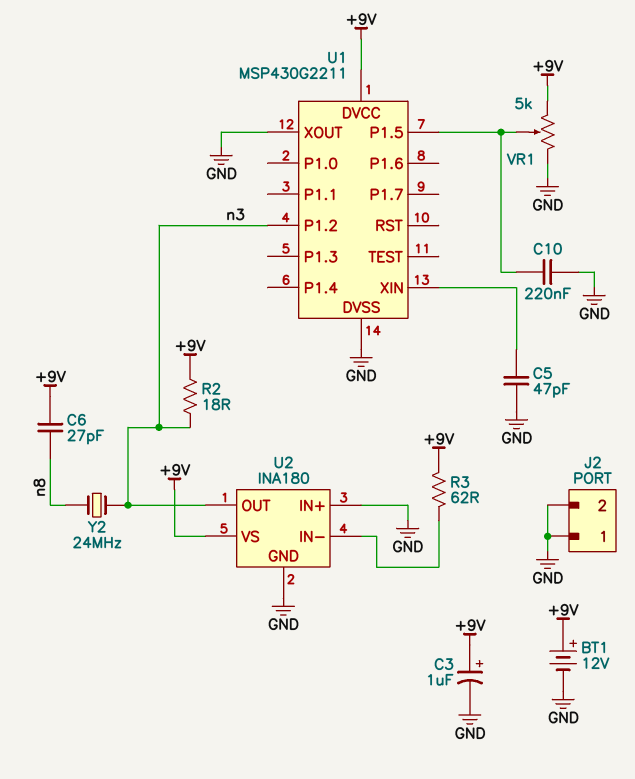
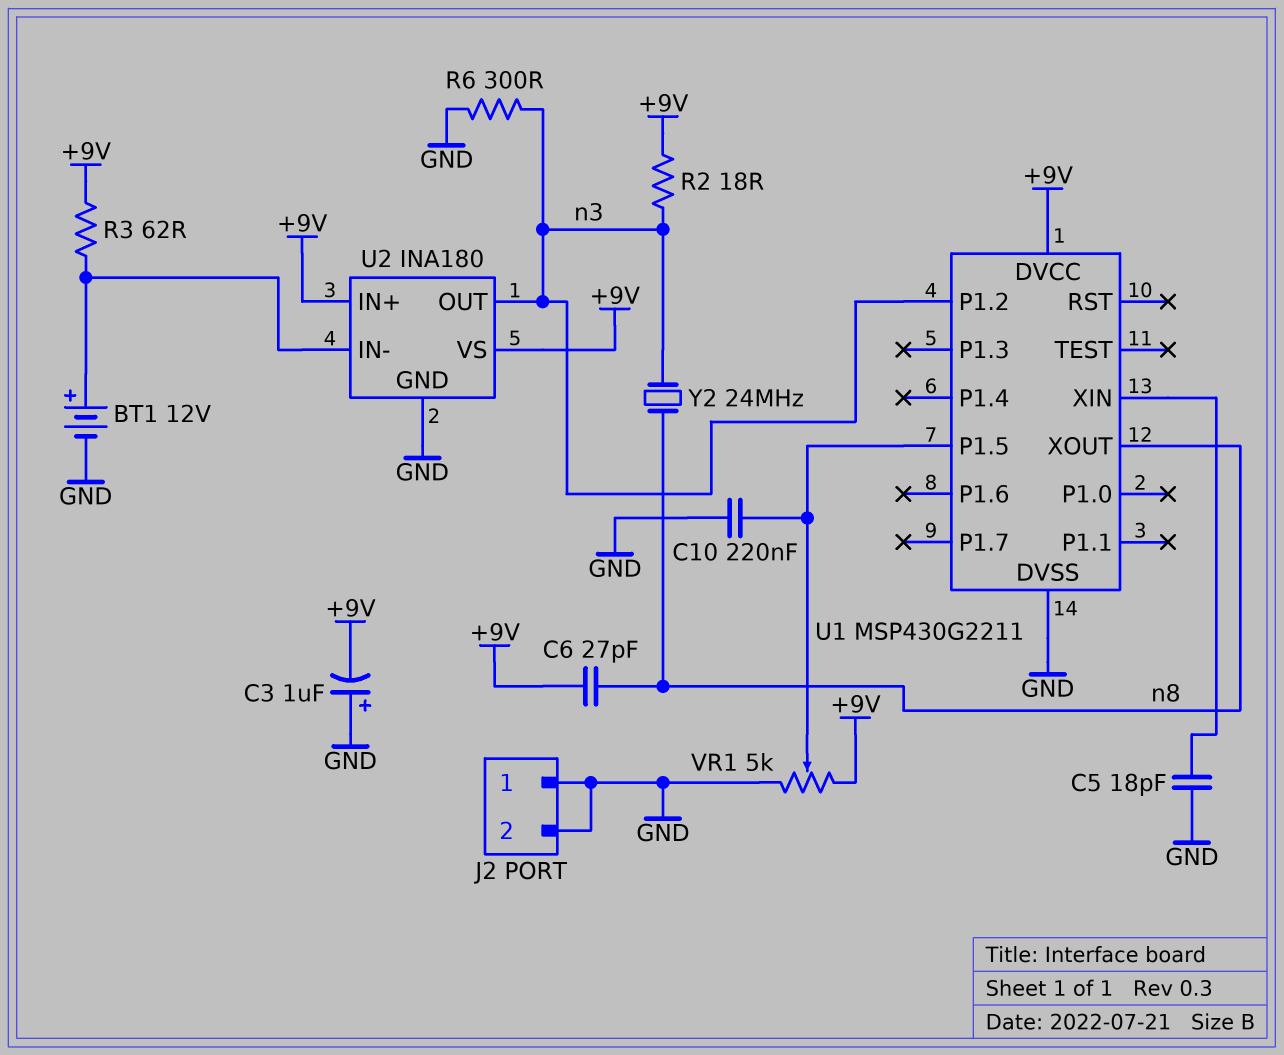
BT1: 12V (plus +9V, minus GND) -> 12V (plus U2/IN-, minus GND)
C3: 1uF (plus +9V, minus GND) -> 1uF (plus GND, minus +9V)
C5: 47pF (GND, U1/XIN) -> 18pF (GND, U1/XIN)
R6: none -> 300 (GND, n3)
U1 pin XOUT: GND -> n8
U2 pin IN+: GND -> +9V

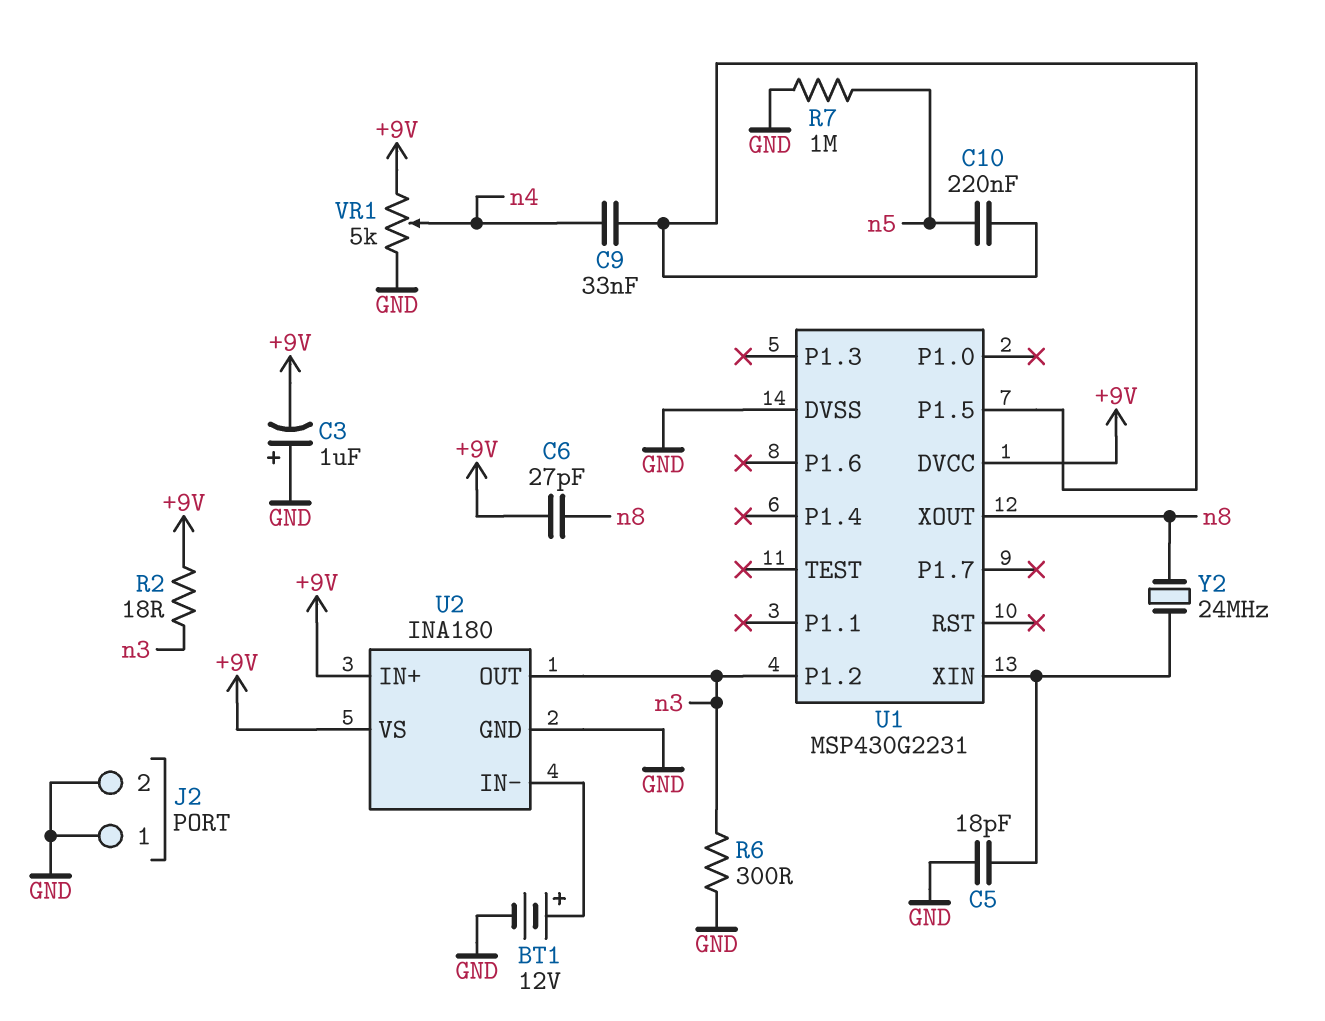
C9: none -> 33nF (U1/P1.5, n4)
C10: 220nF (GND, U1/P1.5) -> 220nF (U1/P1.5, n5)
R3: 62 (+9V, U2/IN-) -> none
R7: none -> 1M (GND, n5)
U1: MSP430G2211 -> MSP430G2231
VR1: 5k (+9V, GND, wiper U1/P1.5) -> 5k (+9V, GND, wiper n4)
Y2: 24MHz (n3, n8) -> 24MHz (U1/XIN, n8)

